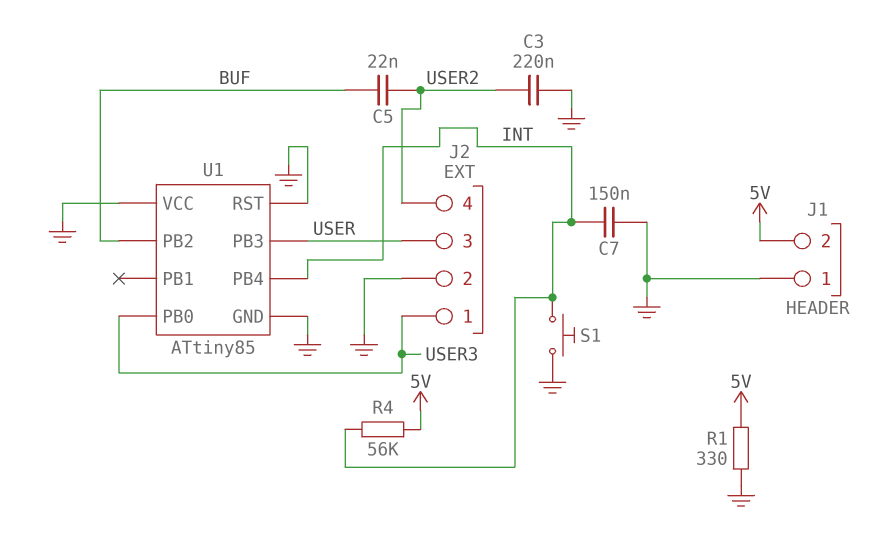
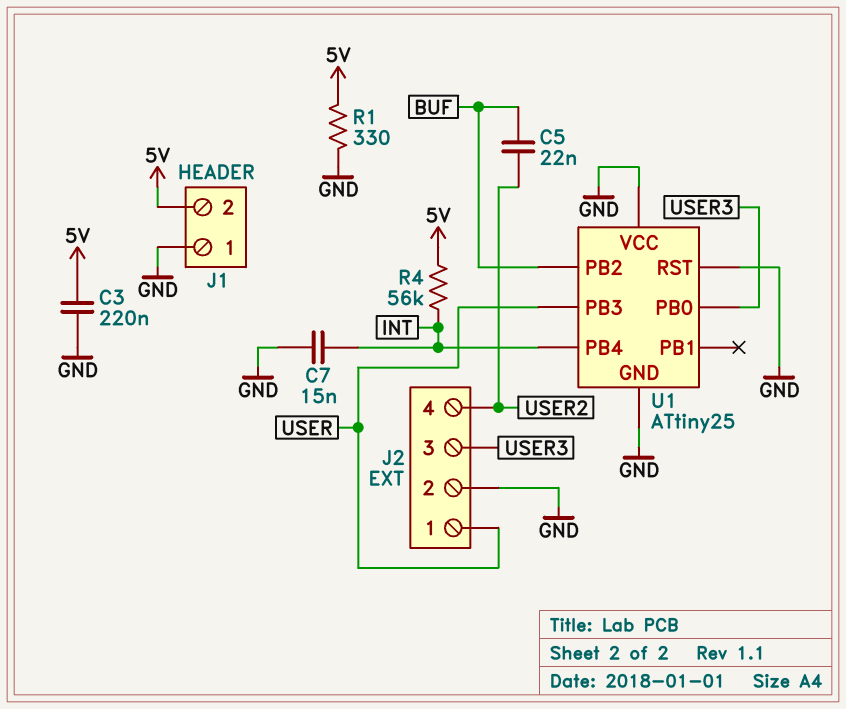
C3: 220nF (GND, USER2) -> 220nF (5V, GND)
C7: 150nF (GND, INT) -> 15nF (GND, INT)
J2 pin 1: USER3 -> USER
J2 pin 3: USER -> USER3
S1: button (GND, INT) -> none
U1: ATtiny85 -> ATtiny25

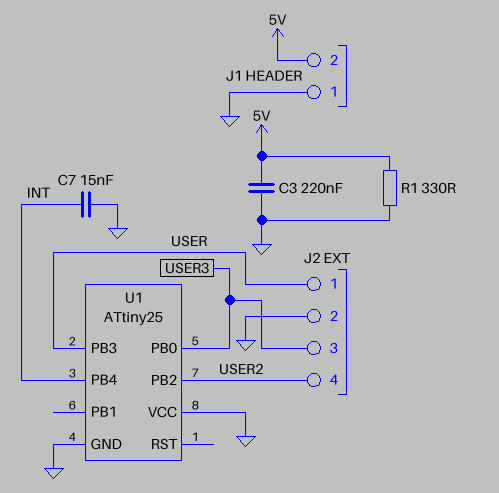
C5: 22nF (BUF, USER2) -> none
R4: 56k (5V, INT) -> none
U1 pin PB2: BUF -> USER2
U1 pin RST: GND -> none

